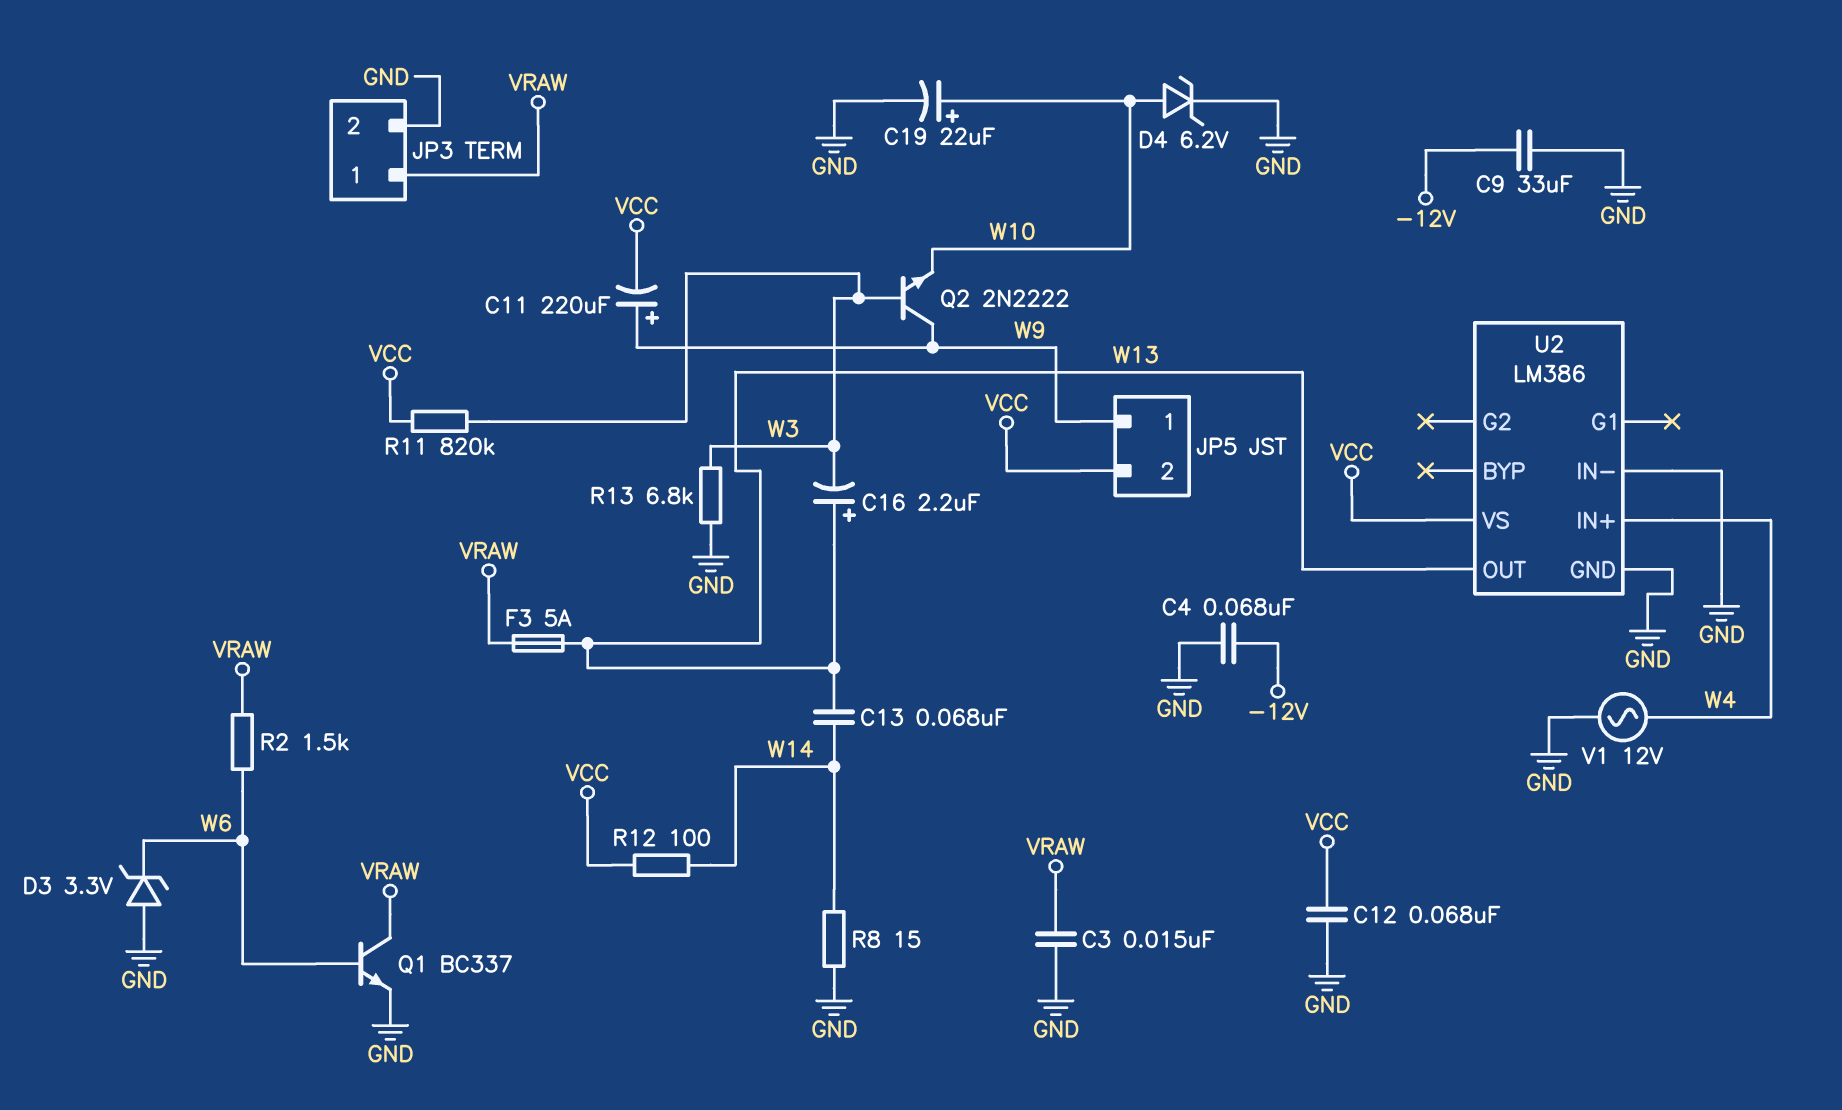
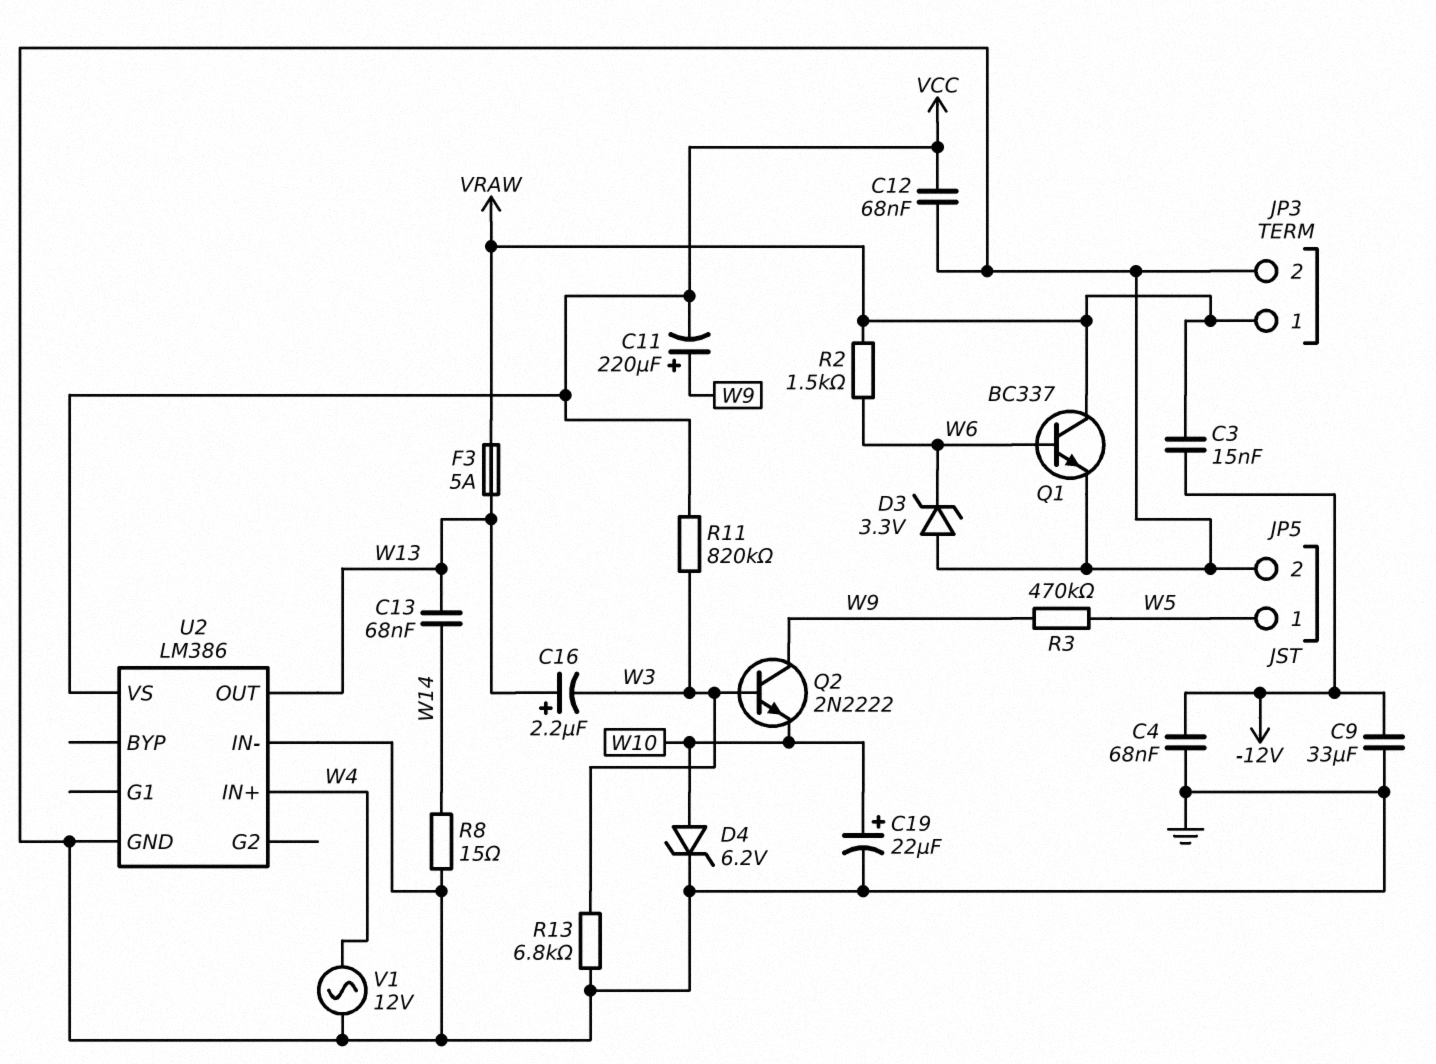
C3: 15nF (GND, VRAW) -> 15nF (-12V, VRAW)
JP5 pin 1: W9 -> W5
JP5 pin 2: VCC -> GND
R3: none -> 470k (W5, W9)
R12: 100 (VCC, W14) -> none

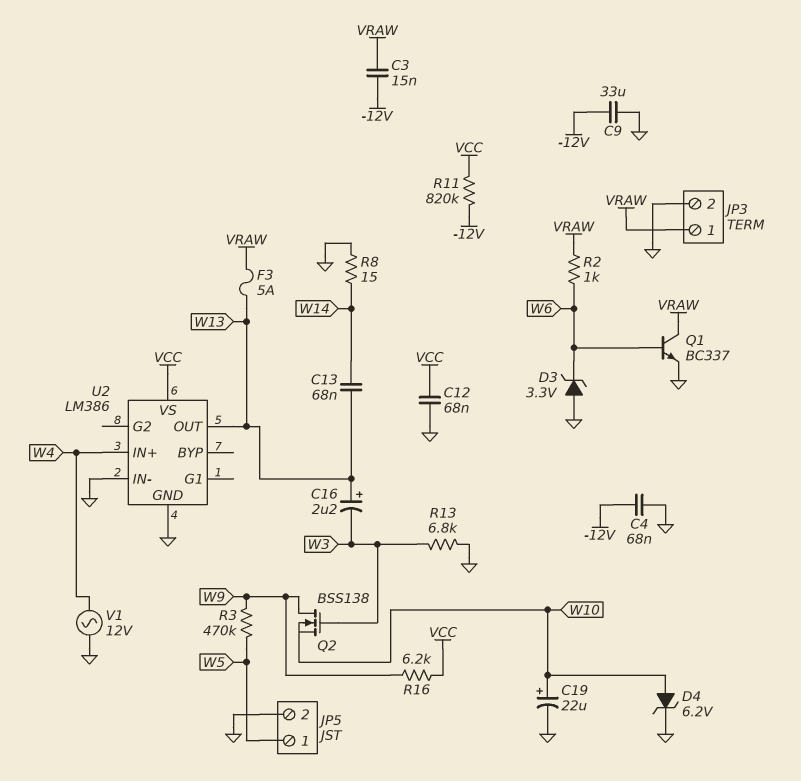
C11: 220uF (plus W9, minus VCC) -> none
Q2: NPN 2N2222 (B W3, C W9, E W10) -> NMOS BSS138 (G W3, D W9, S W10)
R2: 1.5k (VRAW, W6) -> 1k (VRAW, W6)
R11: 820k (VCC, W3) -> 820k (-12V, VCC)
R16: none -> 6.2k (VCC, W9)

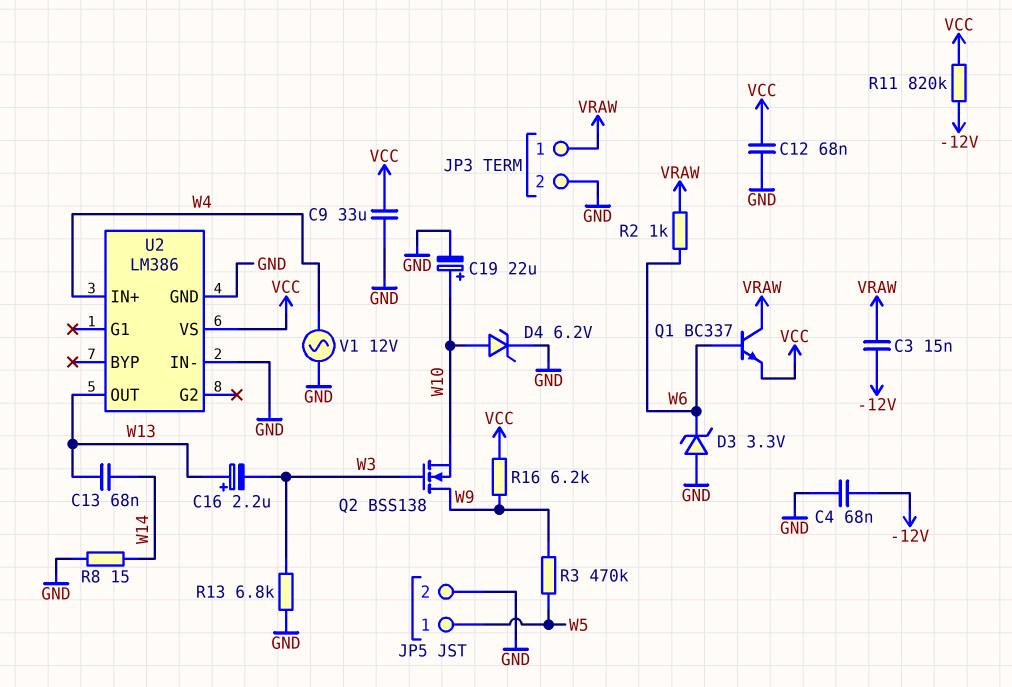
C9: 33uF (-12V, GND) -> 33uF (GND, VCC)
F3: 5A (VRAW, W13) -> none
Q1: NPN BC337 (B W6, C VRAW, E GND) -> NPN BC337 (B W6, C VRAW, E VCC)

